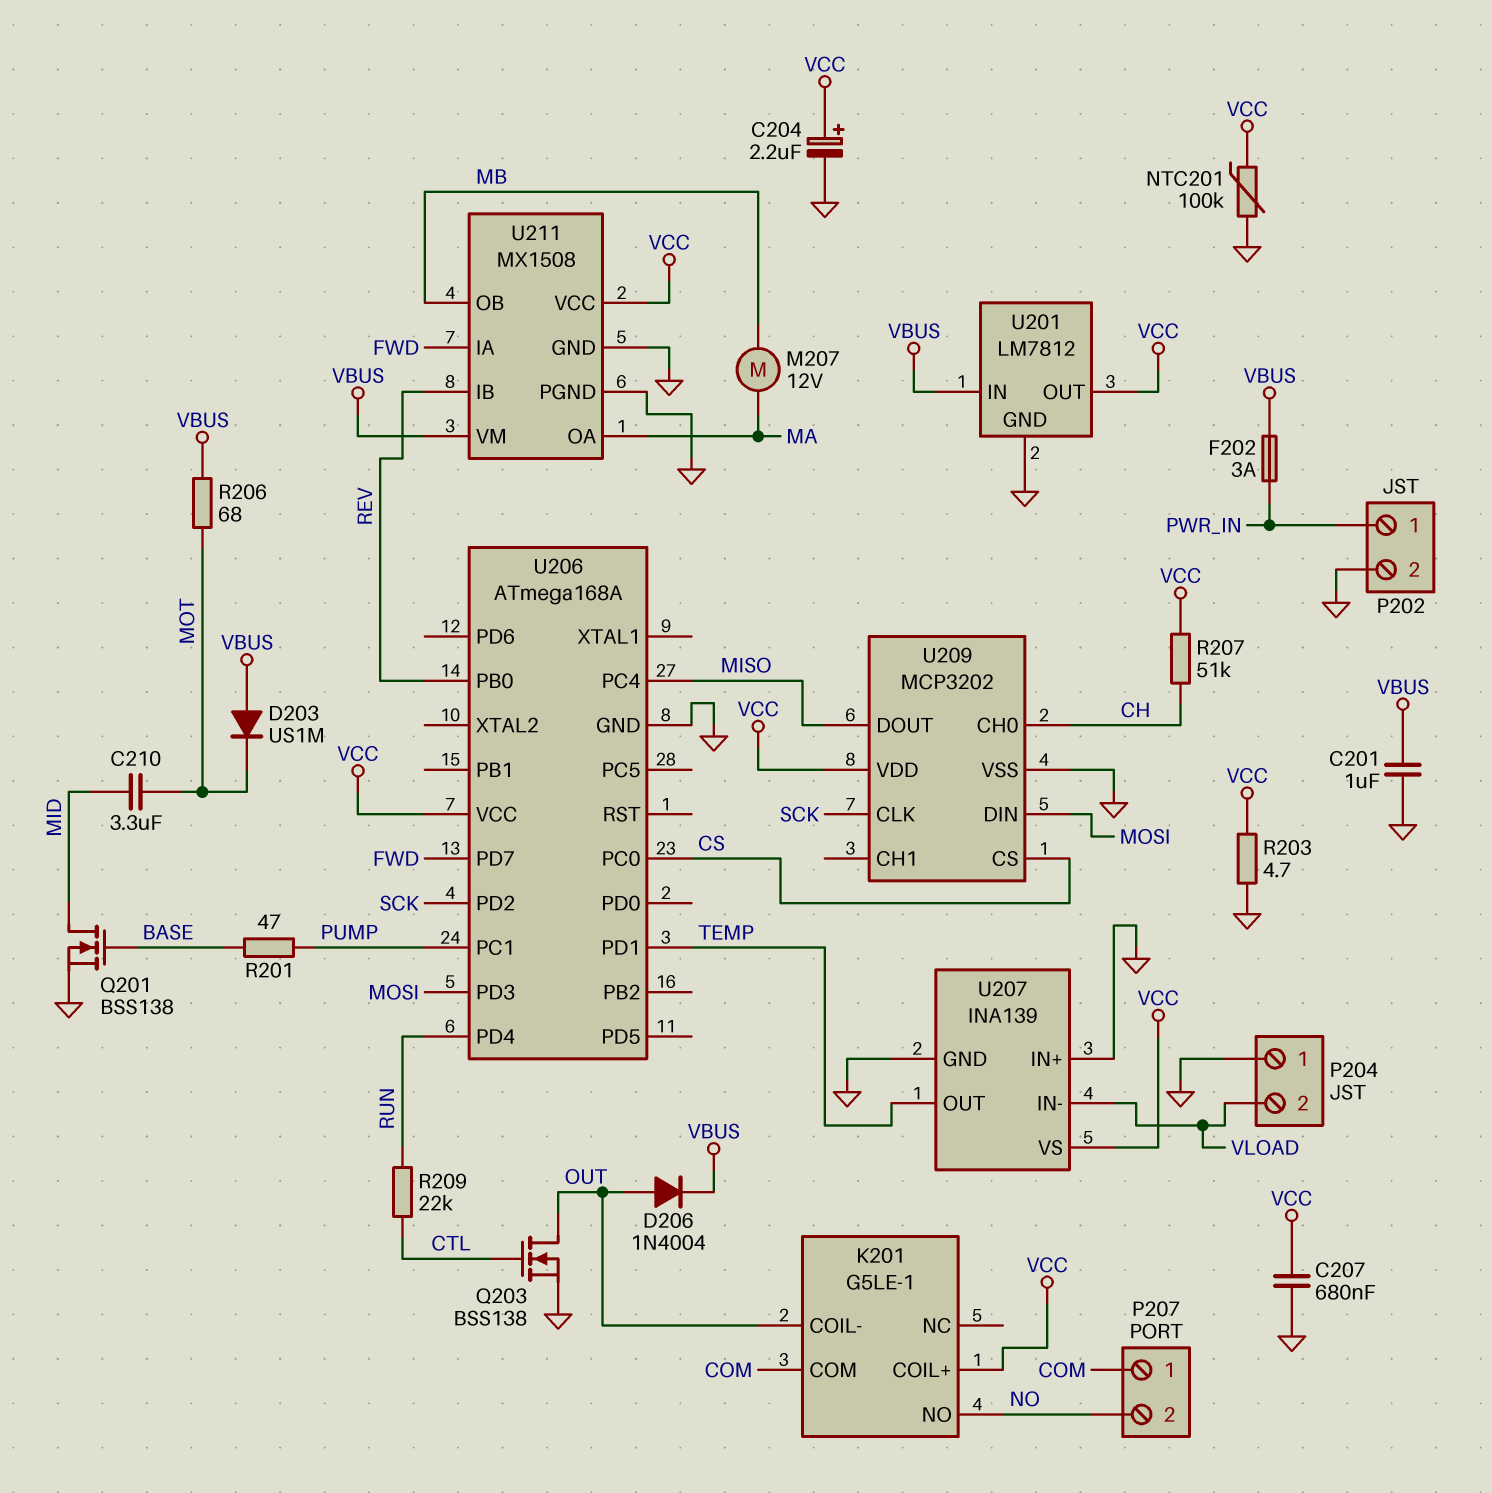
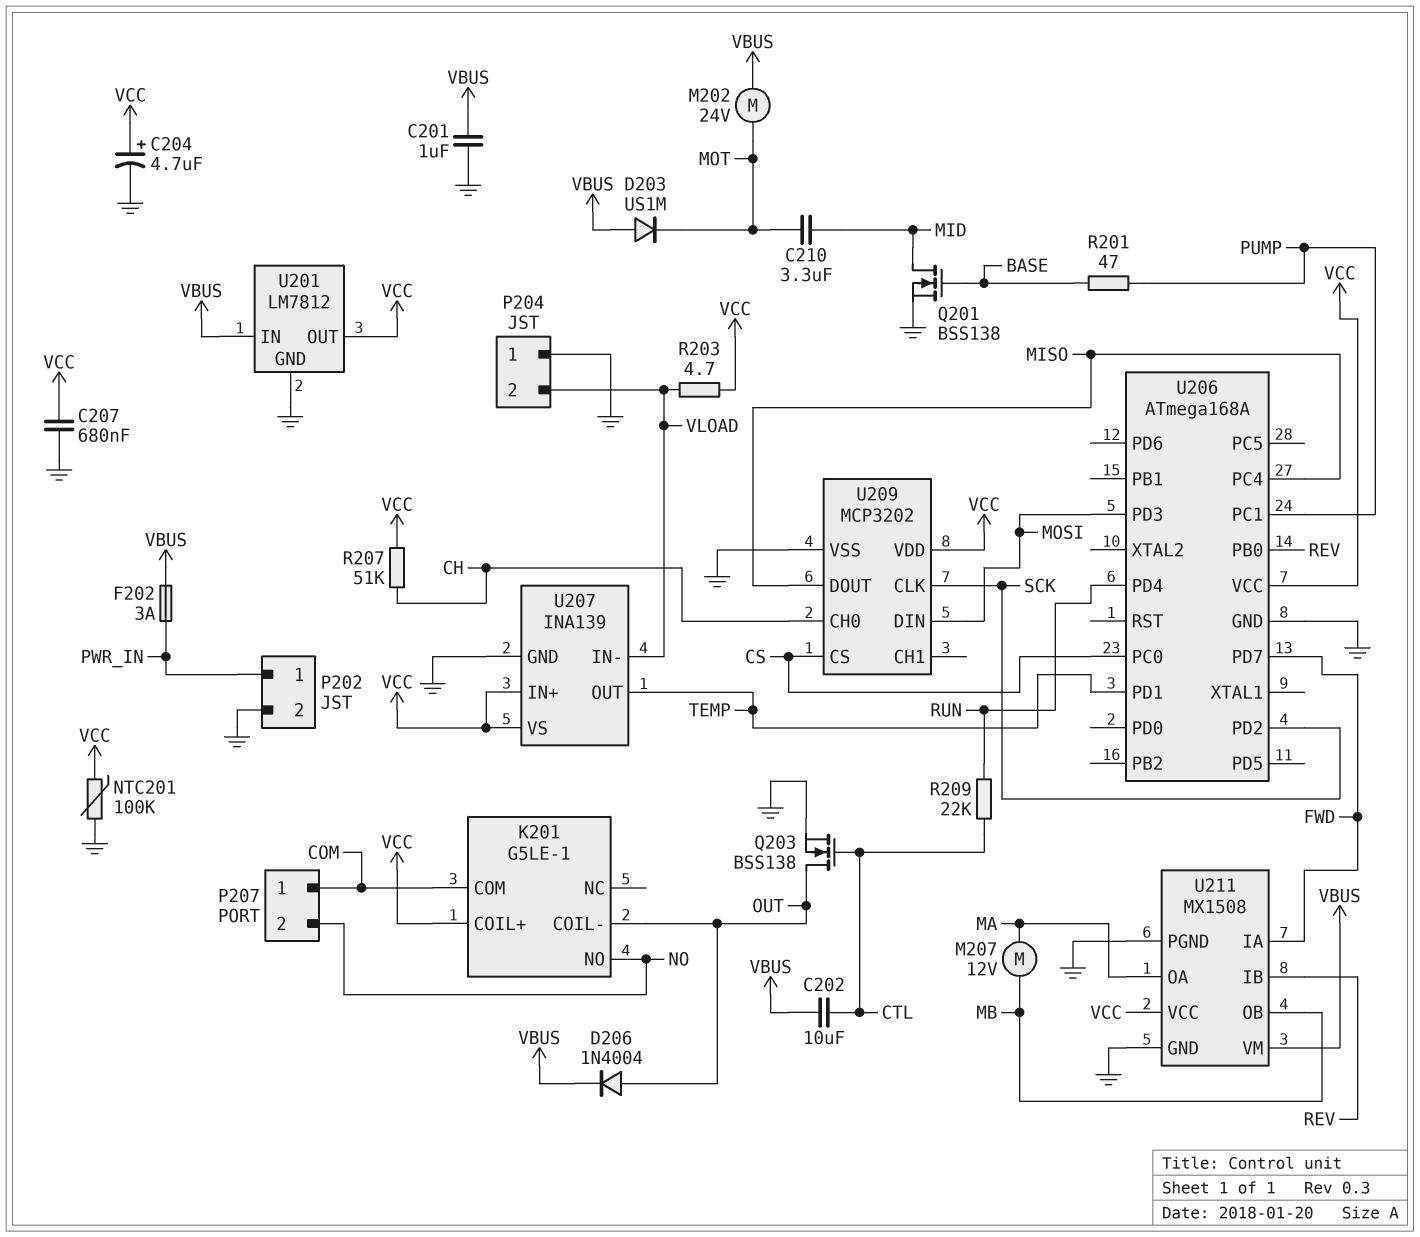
C202: none -> 10uF (CTL, VBUS)
C204: 2.2uF (plus VCC, minus GND) -> 4.7uF (plus VCC, minus GND)
M202: none -> motor 24V (MOT, VBUS)
R203: 4.7 (GND, VCC) -> 4.7 (VCC, VLOAD)
R206: 68 (MOT, VBUS) -> none
U207 pin IN+: GND -> VCC

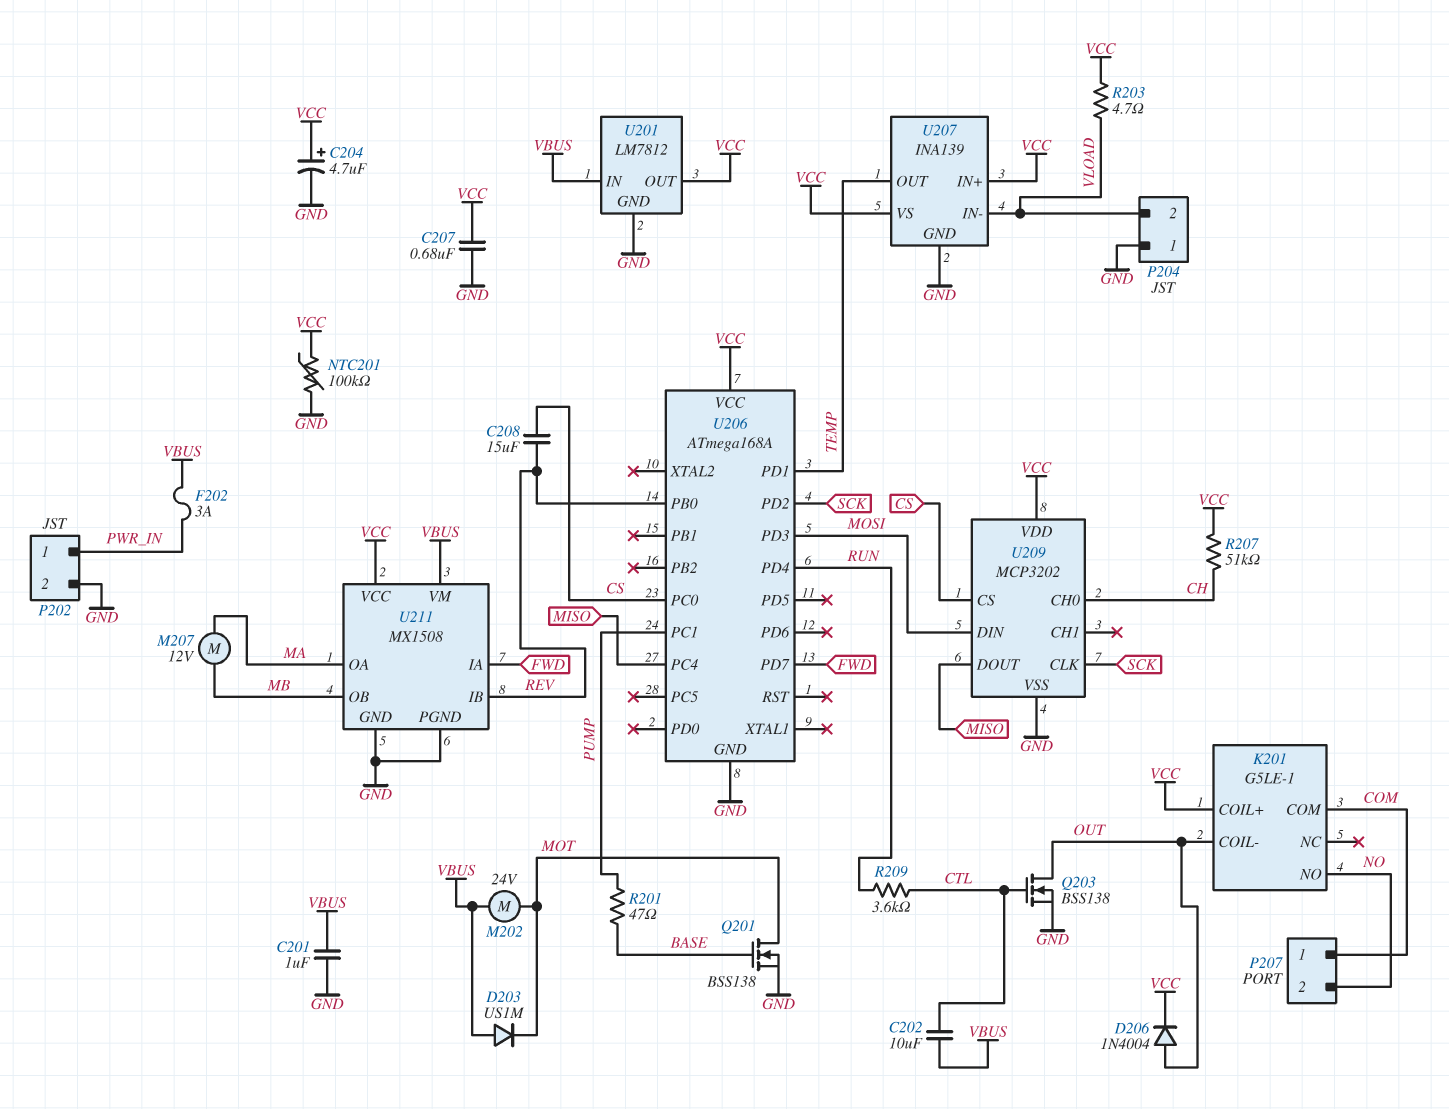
C208: none -> 15uF (CS, REV)
C210: 3.3uF (MID, MOT) -> none
D206: diode 1N4004 (A OUT, K VBUS) -> diode 1N4004 (A OUT, K VCC)
Q201: NMOS BSS138 (G BASE, D MID, S GND) -> NMOS BSS138 (G BASE, D MOT, S GND)
R209: 22k (CTL, RUN) -> 3.6k (CTL, RUN)

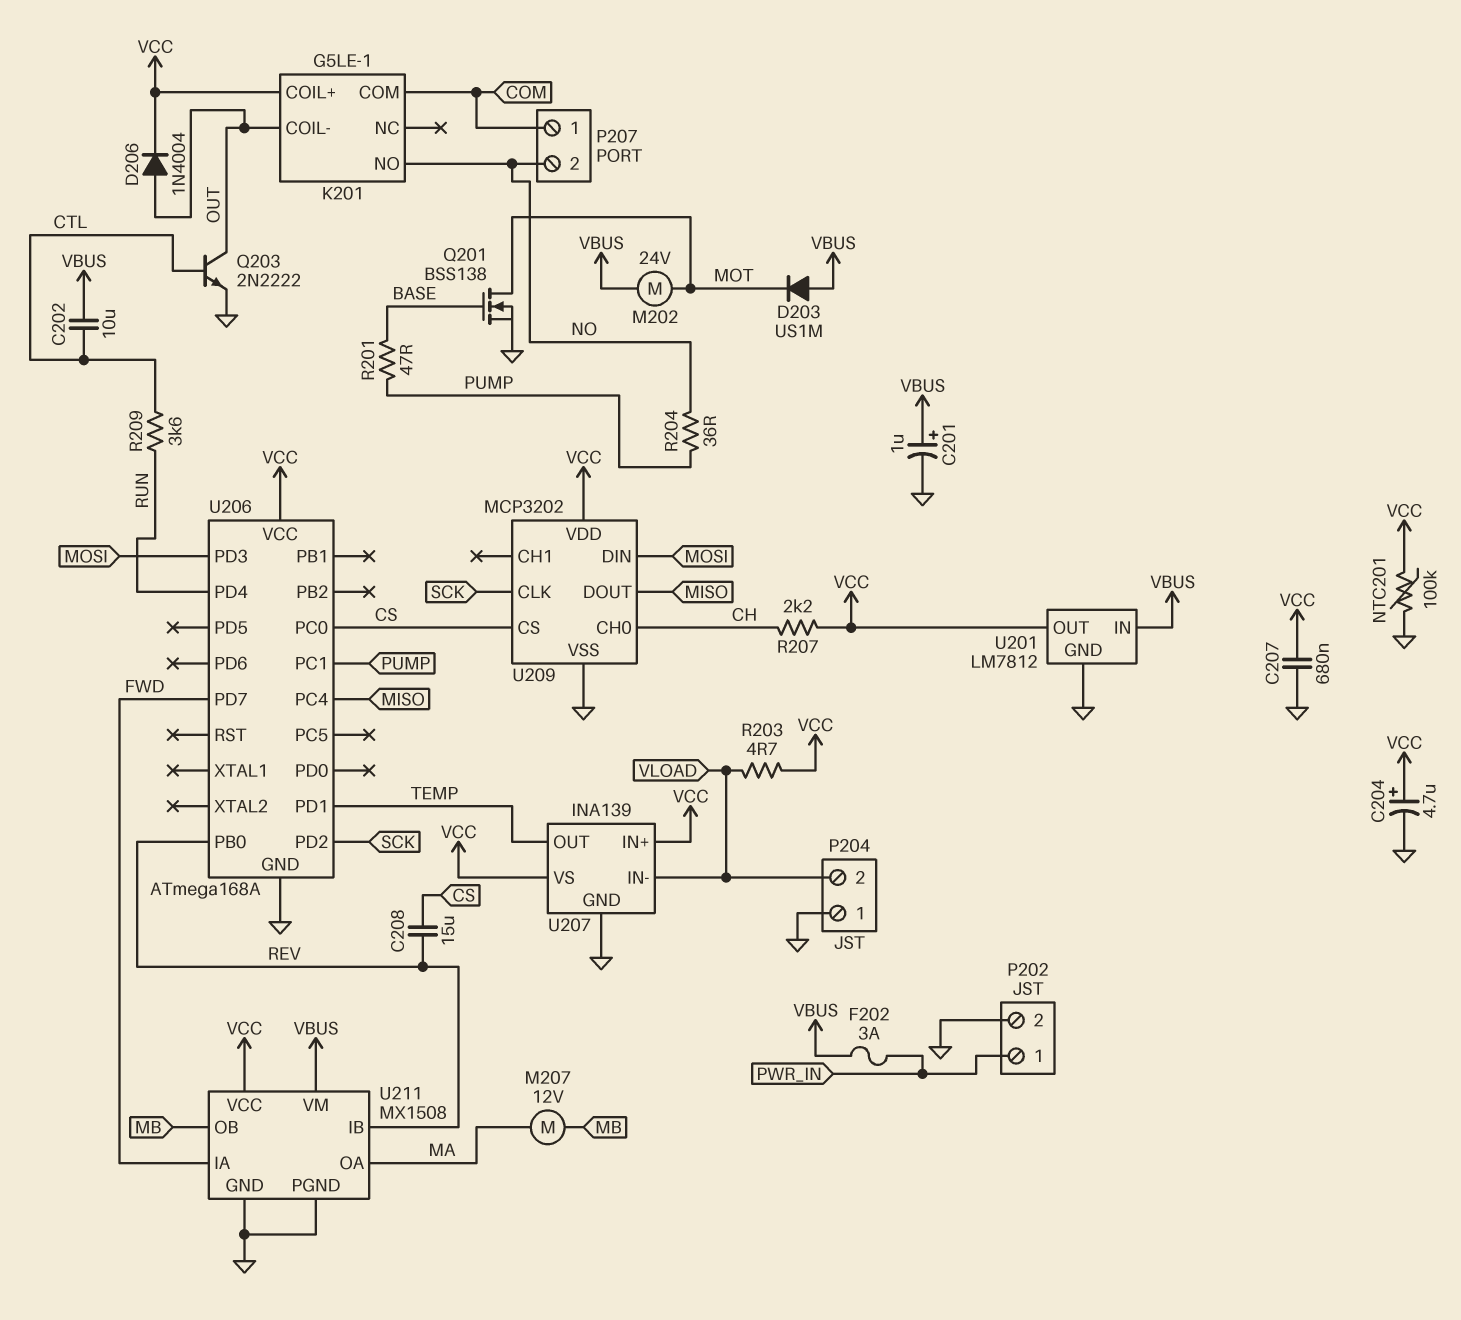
C201: 1uF (GND, VBUS) -> 1uF (plus VBUS, minus GND)
Q203: NMOS BSS138 (G CTL, D OUT, S GND) -> NPN 2N2222 (B CTL, C OUT, E GND)
R204: none -> 36 (NO, PUMP)
R207: 51k (CH, VCC) -> 2.2k (CH, VCC)

